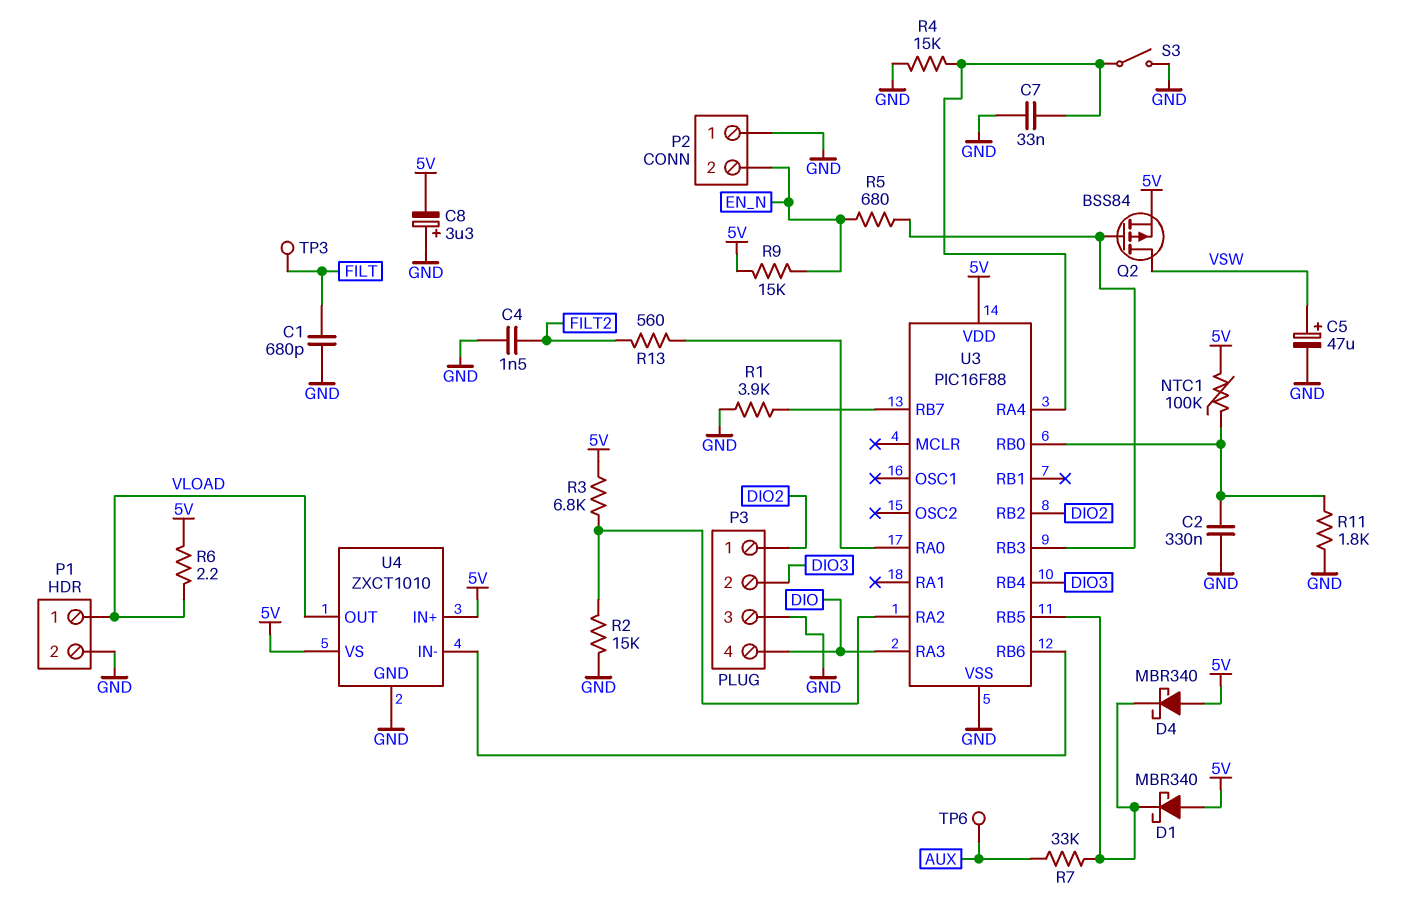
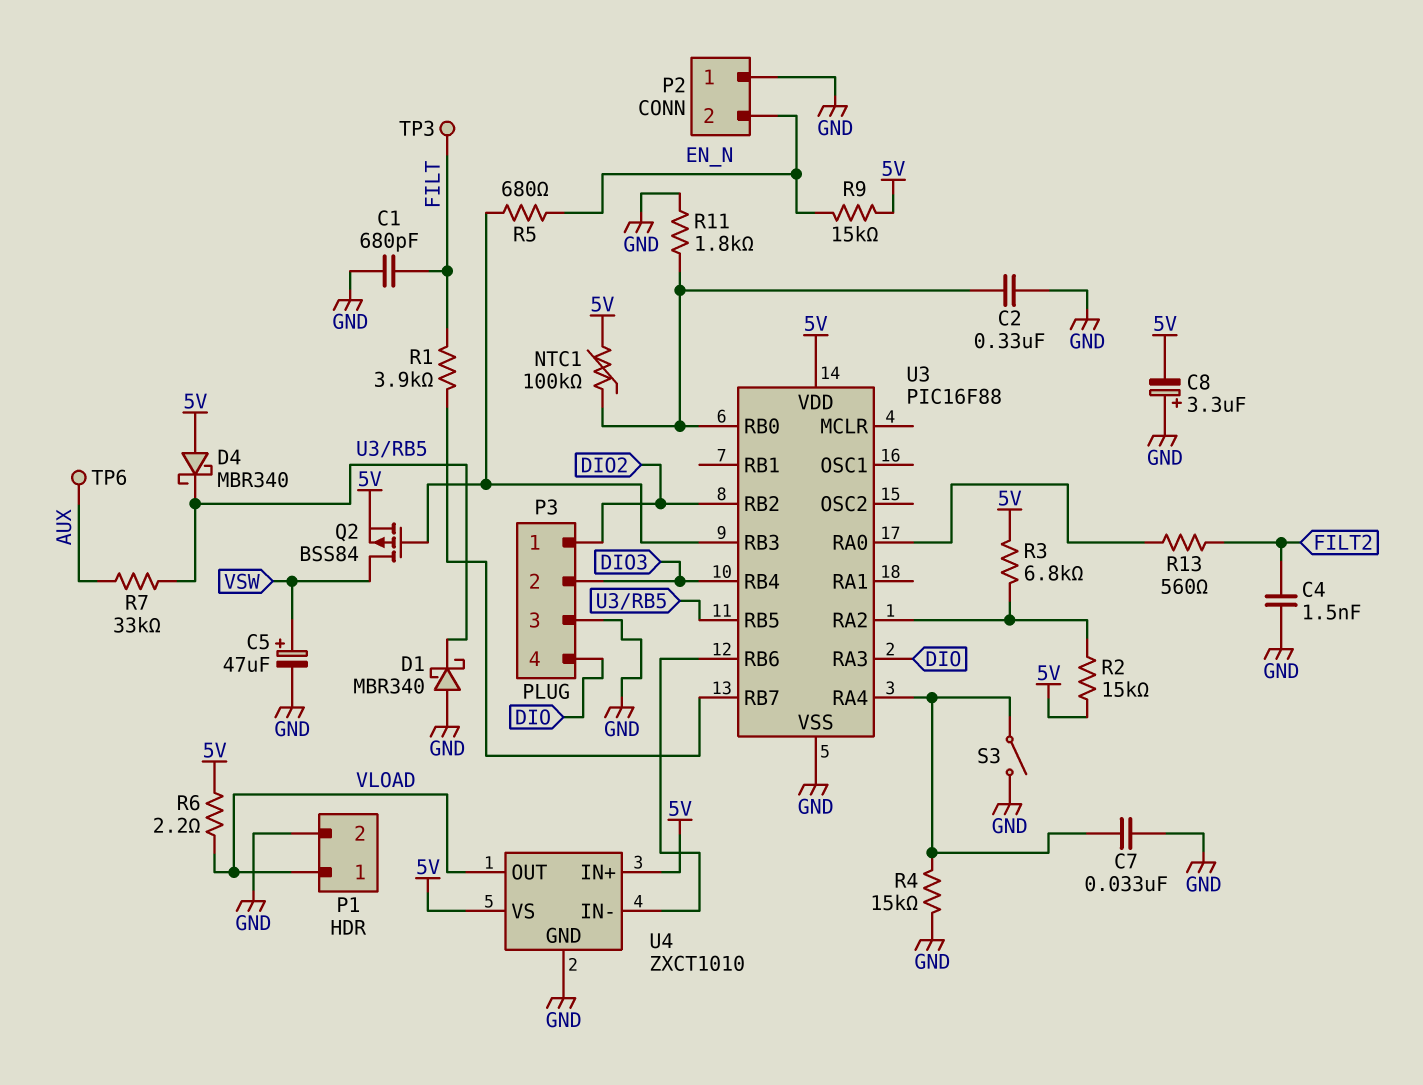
D1: schottky MBR340 (A 5V, K U3/RB5) -> schottky MBR340 (A GND, K U3/RB5)
R1: 3.9k (GND, U3/RB7) -> 3.9k (FILT, U3/RB7)
R2: 15k (GND, U3/RA2) -> 15k (5V, U3/RA2)

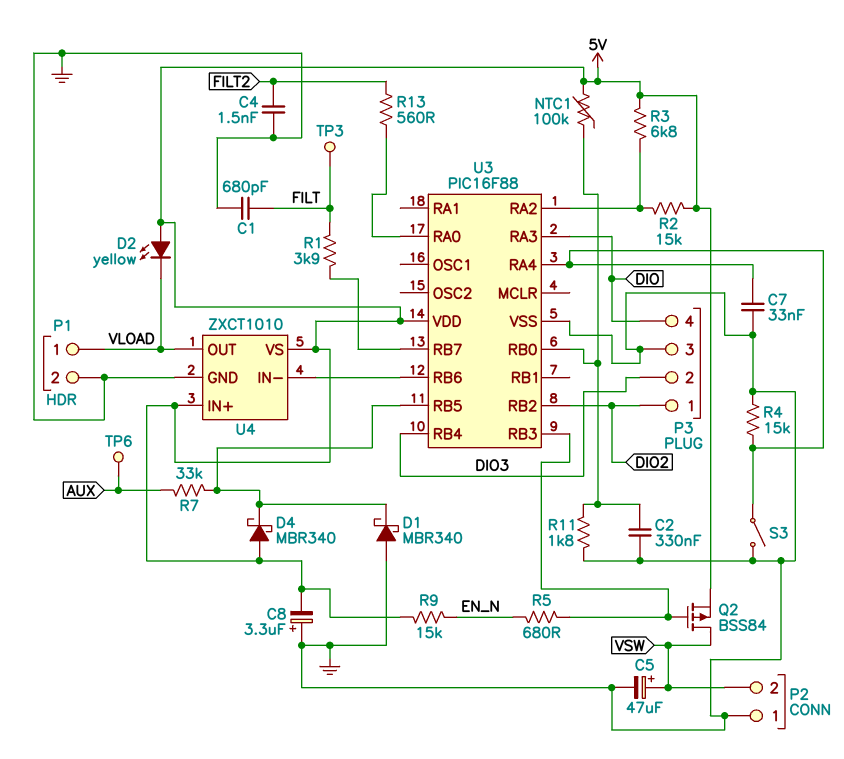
D2: none -> LED yellow (A 5V, K VLOAD)
P2 pin 2: EN_N -> VSW
R6: 2.2 (5V, VLOAD) -> none

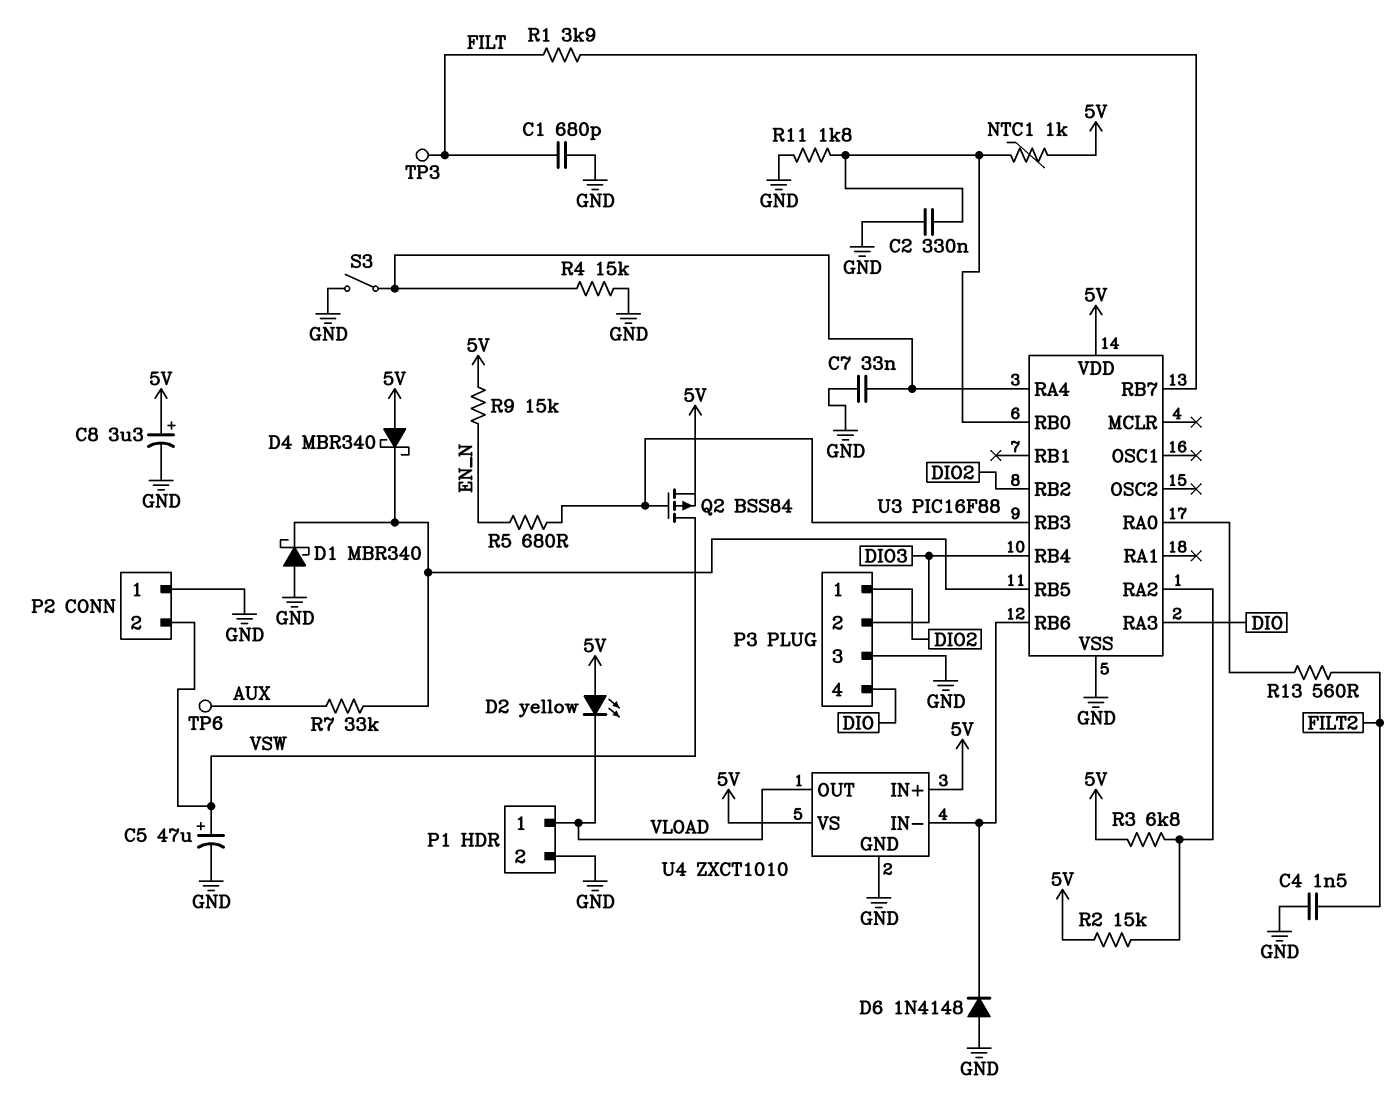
C8: 3.3uF (plus GND, minus 5V) -> 3.3uF (plus 5V, minus GND)
D6: none -> diode 1N4148 (A GND, K U3/RB6)
NTC1: 100k (5V, U3/RB0) -> 1k (5V, U3/RB0)

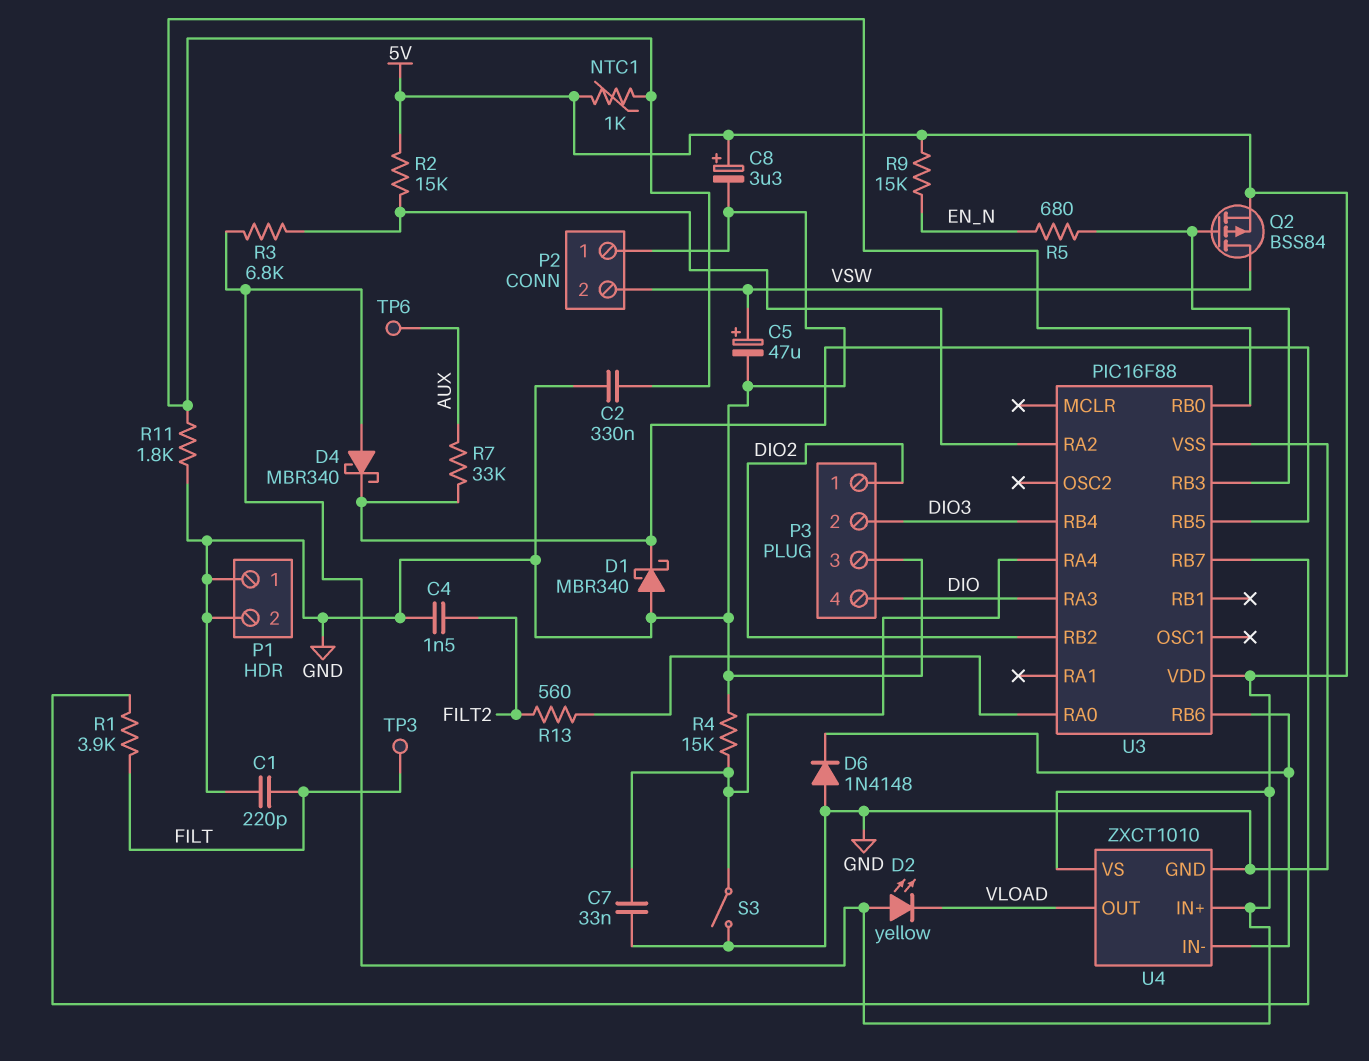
C1: 680pF (FILT, GND) -> 220pF (FILT, GND)
P1 pin 1: VLOAD -> GND

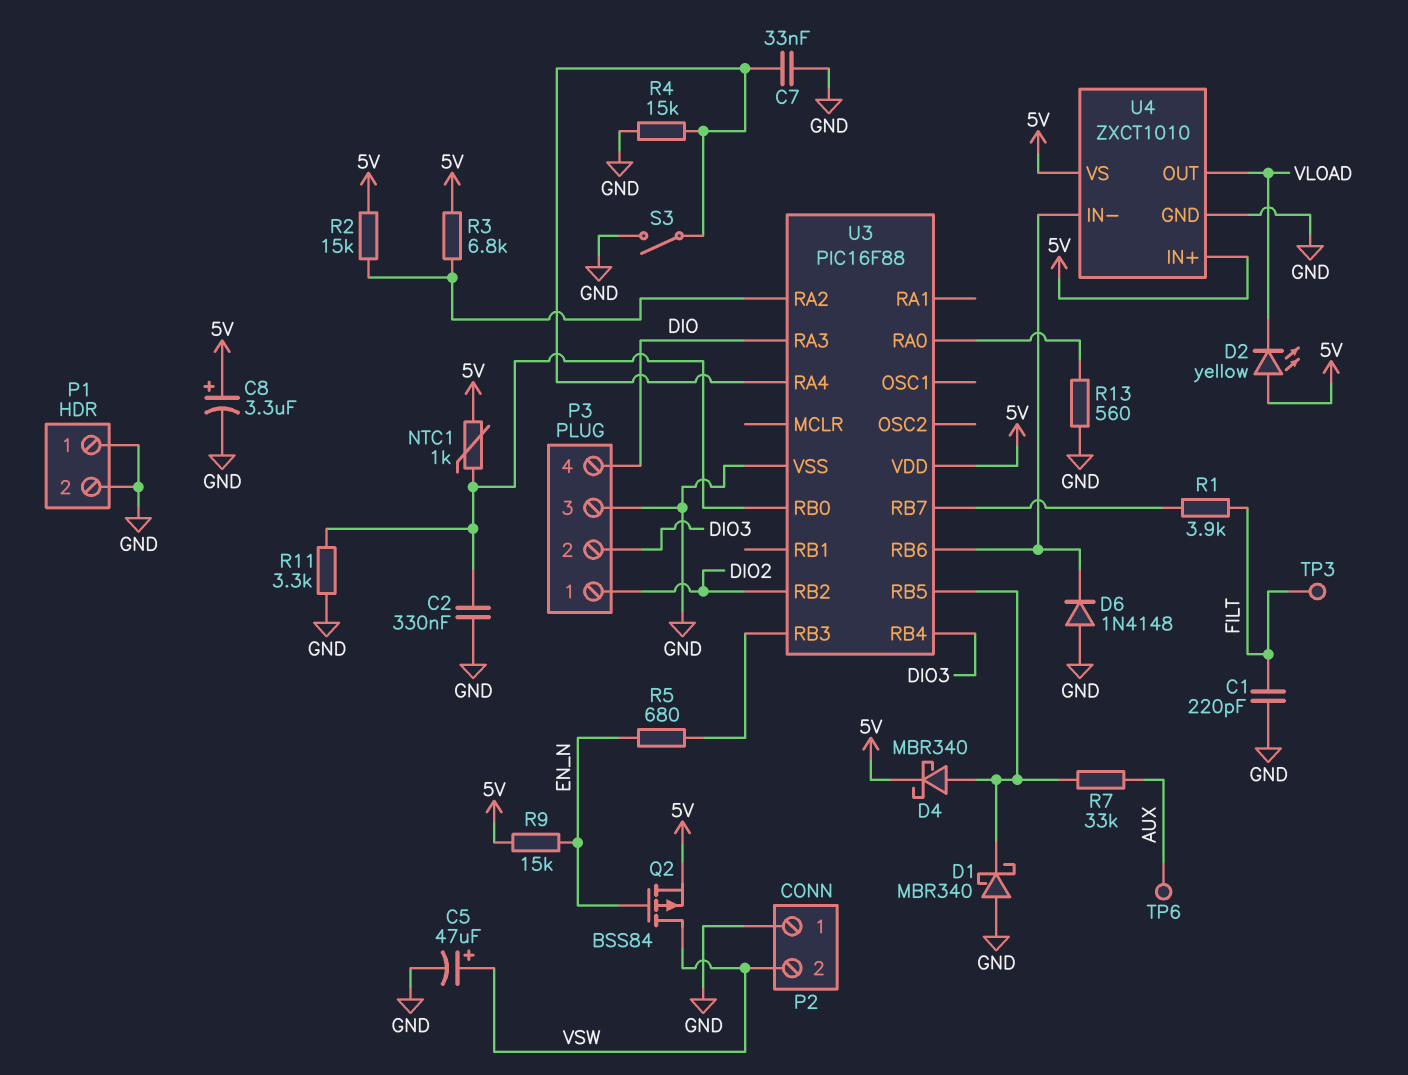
C4: 1.5nF (FILT2, GND) -> none
D4: schottky MBR340 (A 5V, K U3/RB5) -> schottky MBR340 (A U3/RB5, K 5V)
Q2: PMOS BSS84 (G U3/RB3, D VSW, S 5V) -> PMOS BSS84 (G EN_N, D VSW, S 5V)
R11: 1.8k (GND, U3/RB0) -> 3.3k (GND, U3/RB0)
R13: 560 (FILT2, U3/RA0) -> 560 (GND, U3/RA0)

